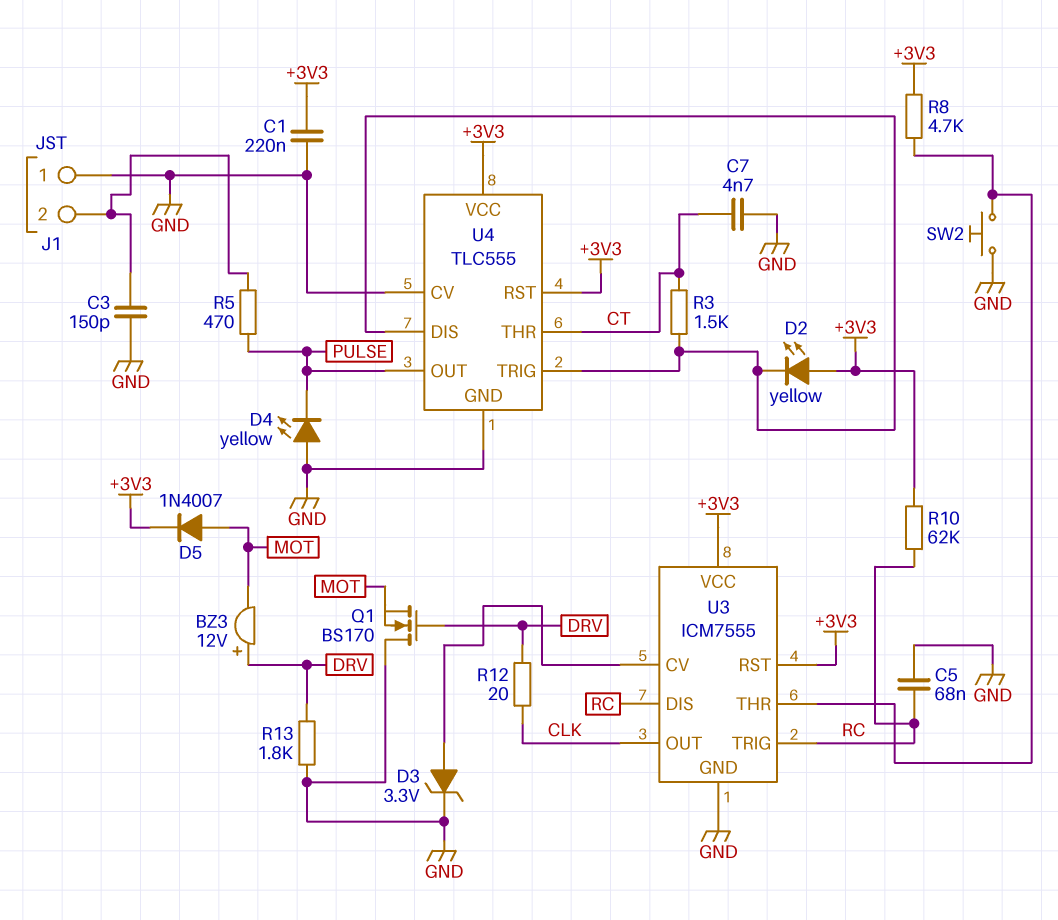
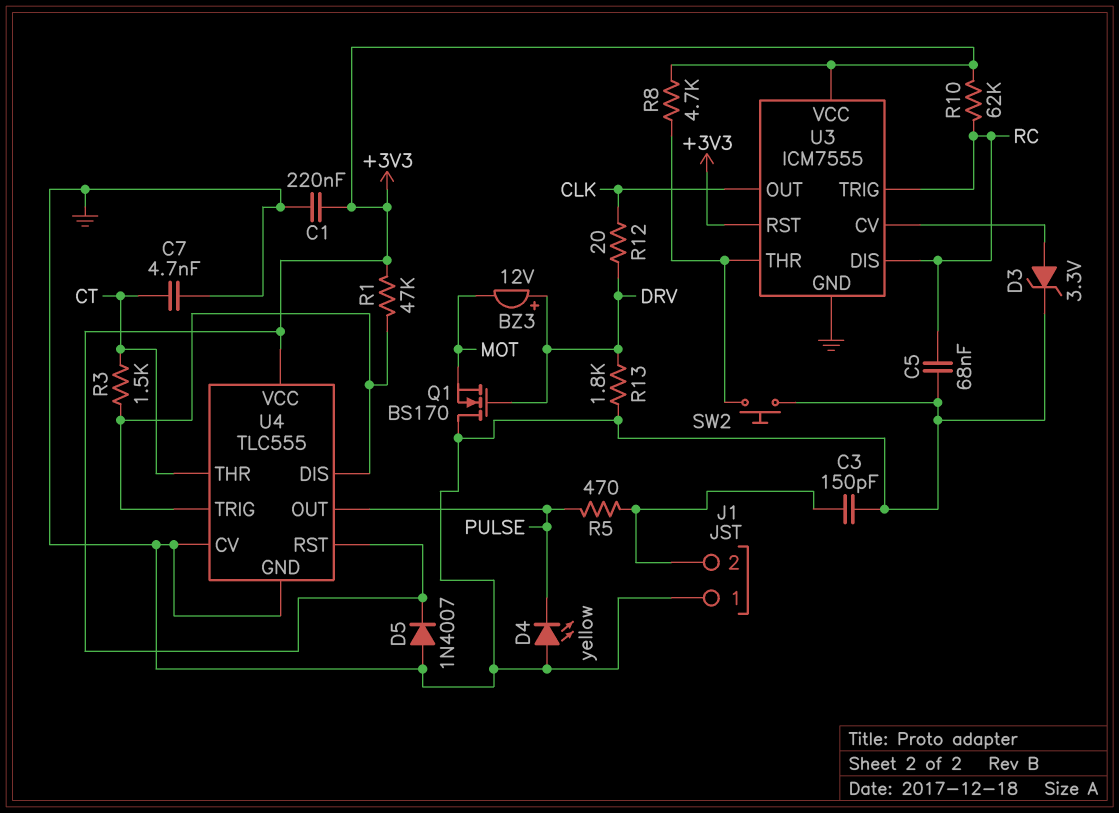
D2: LED yellow (A +3V3, K U4/DIS) -> none
D5: diode 1N4007 (A MOT, K +3V3) -> diode 1N4007 (A GND, K +3V3)
R1: none -> 47k (+3V3, U4/DIS)

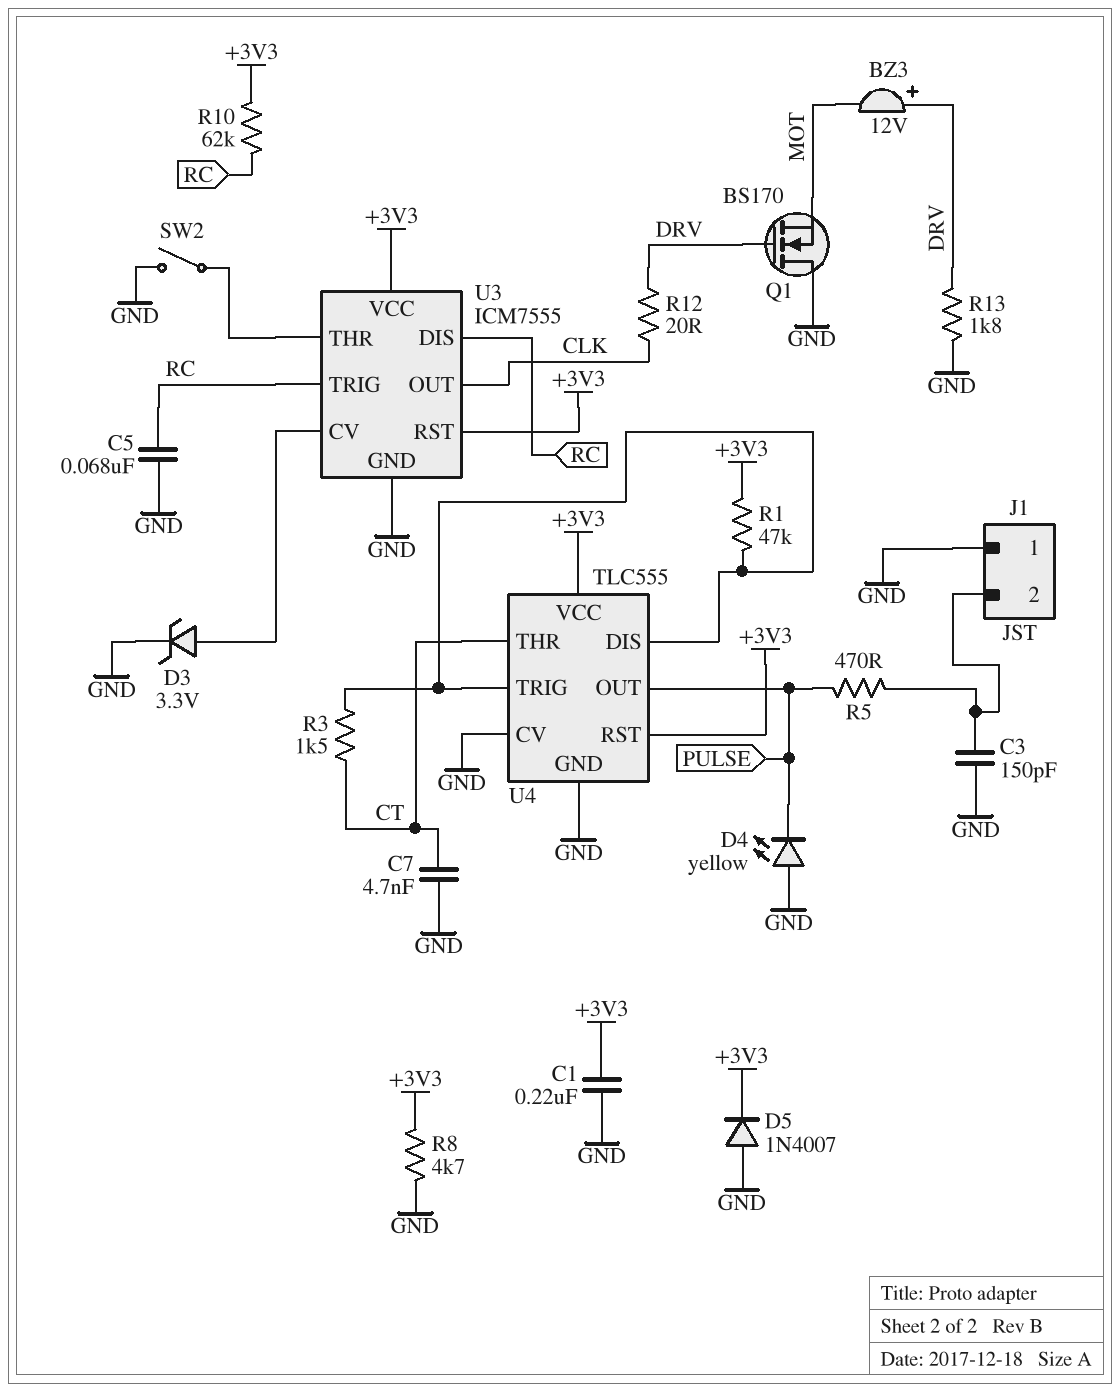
R8: 4.7k (+3V3, U3/THR) -> 4.7k (+3V3, GND)
SW2: button (GND, U3/THR) -> switch (GND, U3/THR)

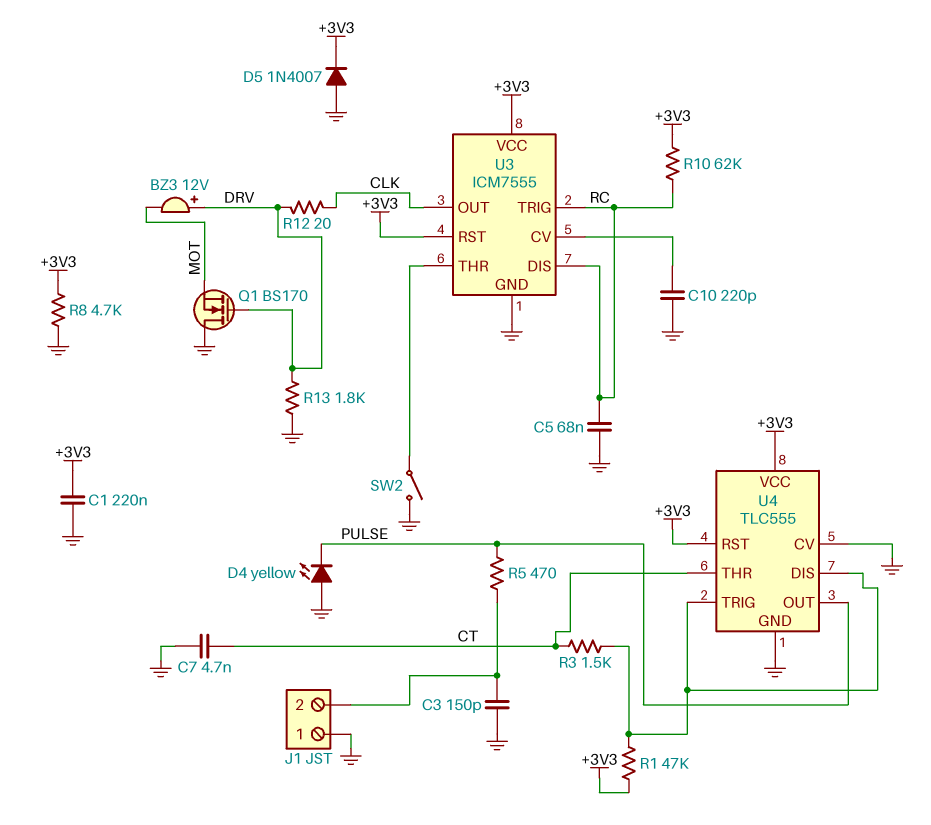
C10: none -> 220pF (GND, U3/CV)
D3: zener 3.3V (A U3/CV, K GND) -> none

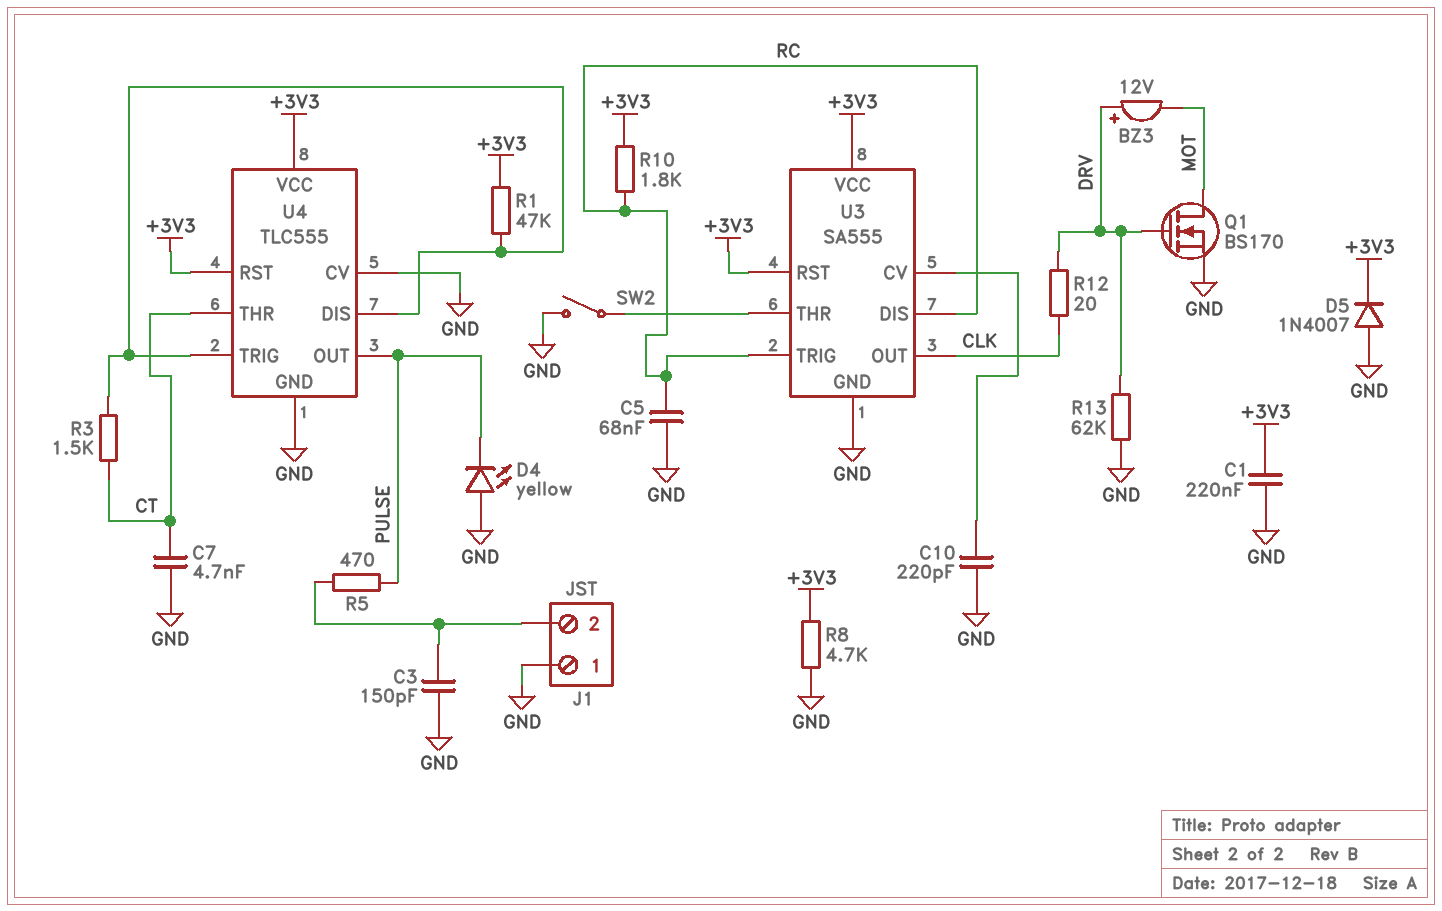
Q1: NMOS BS170 (G DRV, D GND, S MOT) -> NMOS BS170 (G DRV, D MOT, S GND)
R10: 62k (+3V3, RC) -> 1.8k (+3V3, RC)
R13: 1.8k (DRV, GND) -> 62k (DRV, GND)
U3: ICM7555 -> SA555

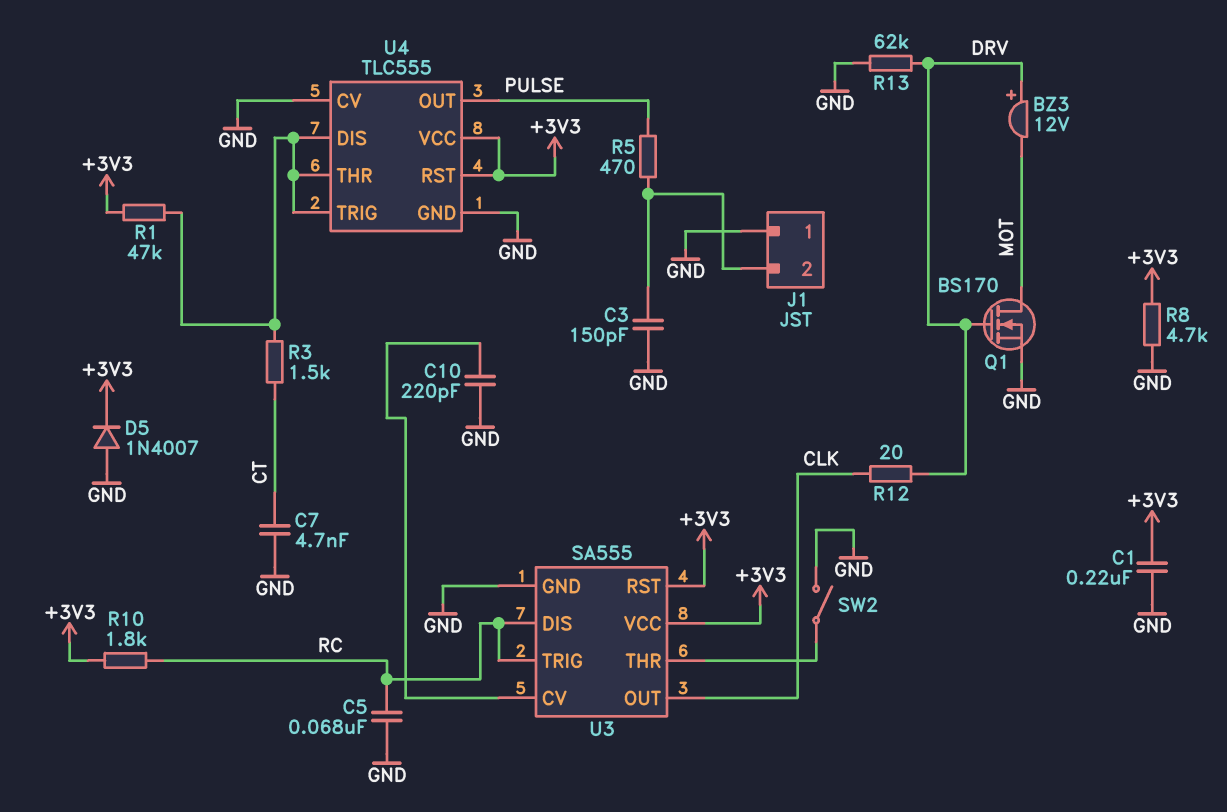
D4: LED yellow (A GND, K PULSE) -> none
U4 pin THR: CT -> U4/DIS

